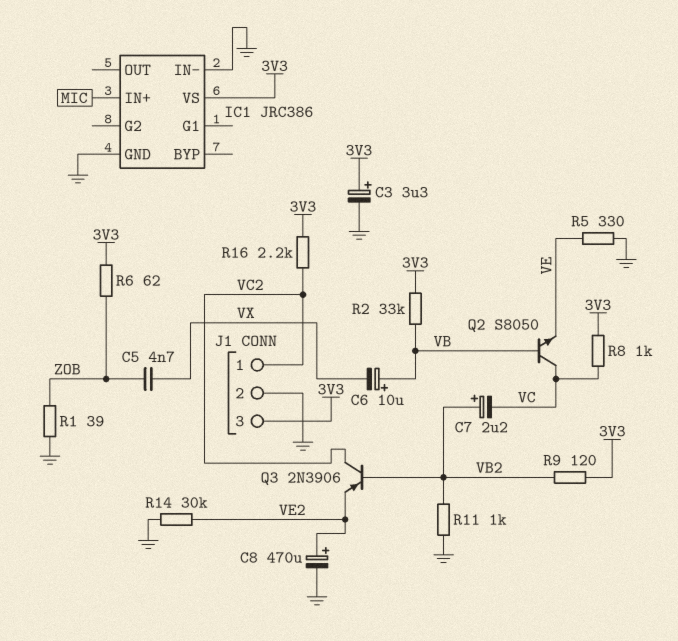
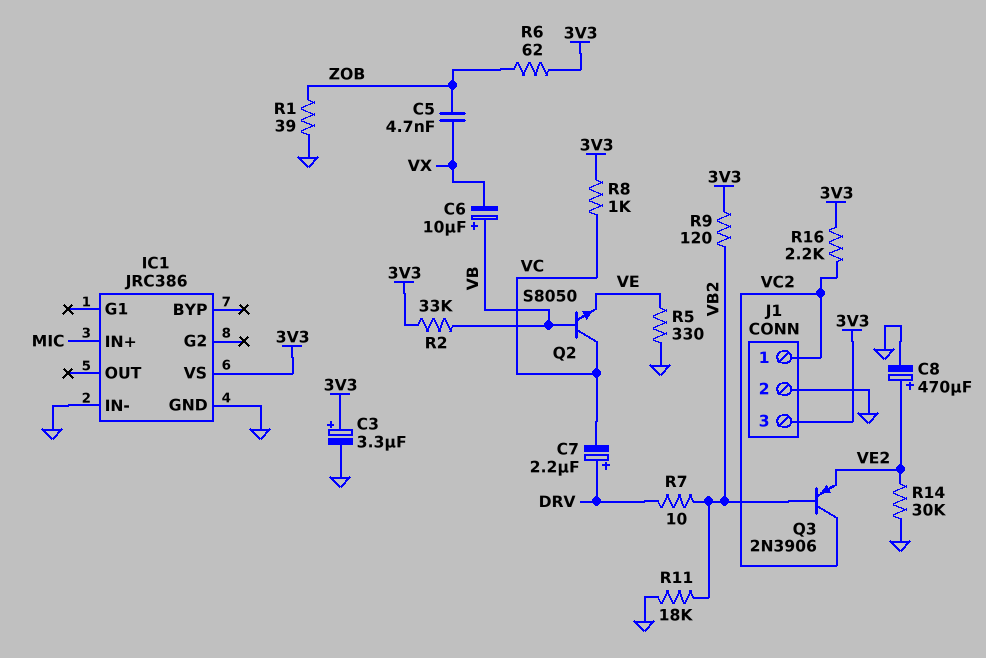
C7: 2.2uF (plus VB2, minus VC) -> 2.2uF (plus DRV, minus VC)
R7: none -> 10 (DRV, VB2)
R11: 1k (GND, VB2) -> 18k (GND, VB2)

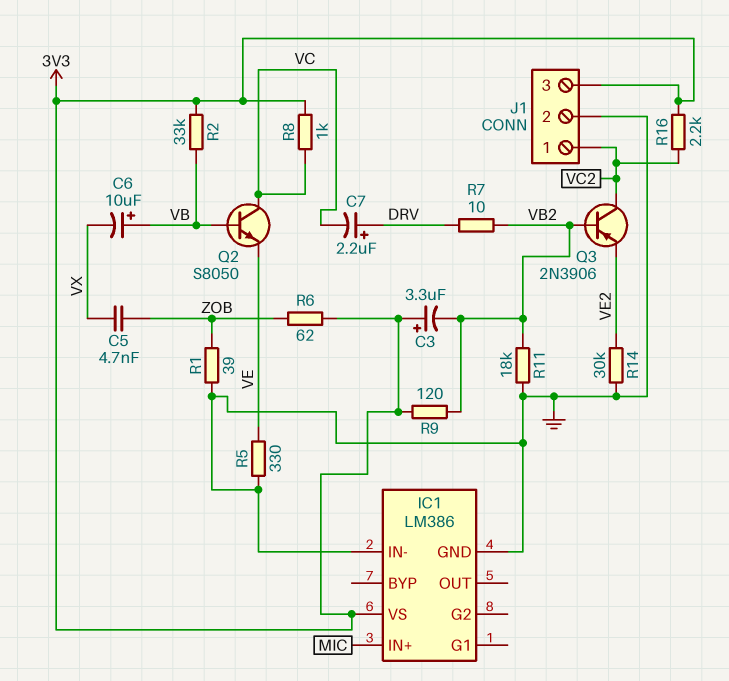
C3: 3.3uF (plus 3V3, minus GND) -> 3.3uF (plus 3V3, minus VB2)
C8: 470uF (plus VE2, minus GND) -> none
IC1: JRC386 -> LM386

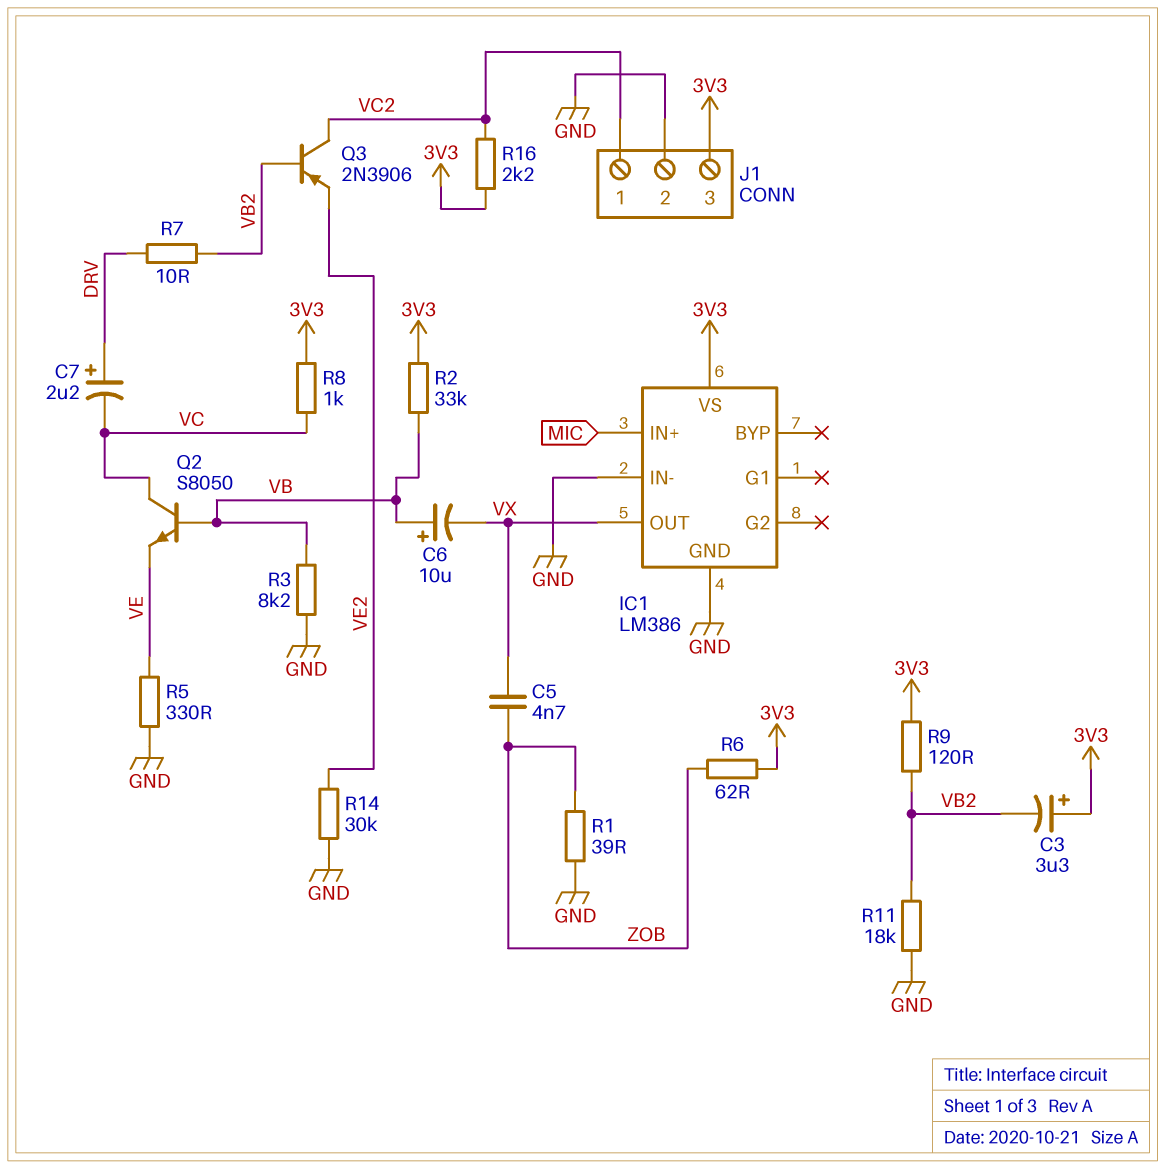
IC1 pin OUT: none -> VX
R3: none -> 8.2k (GND, VB)

